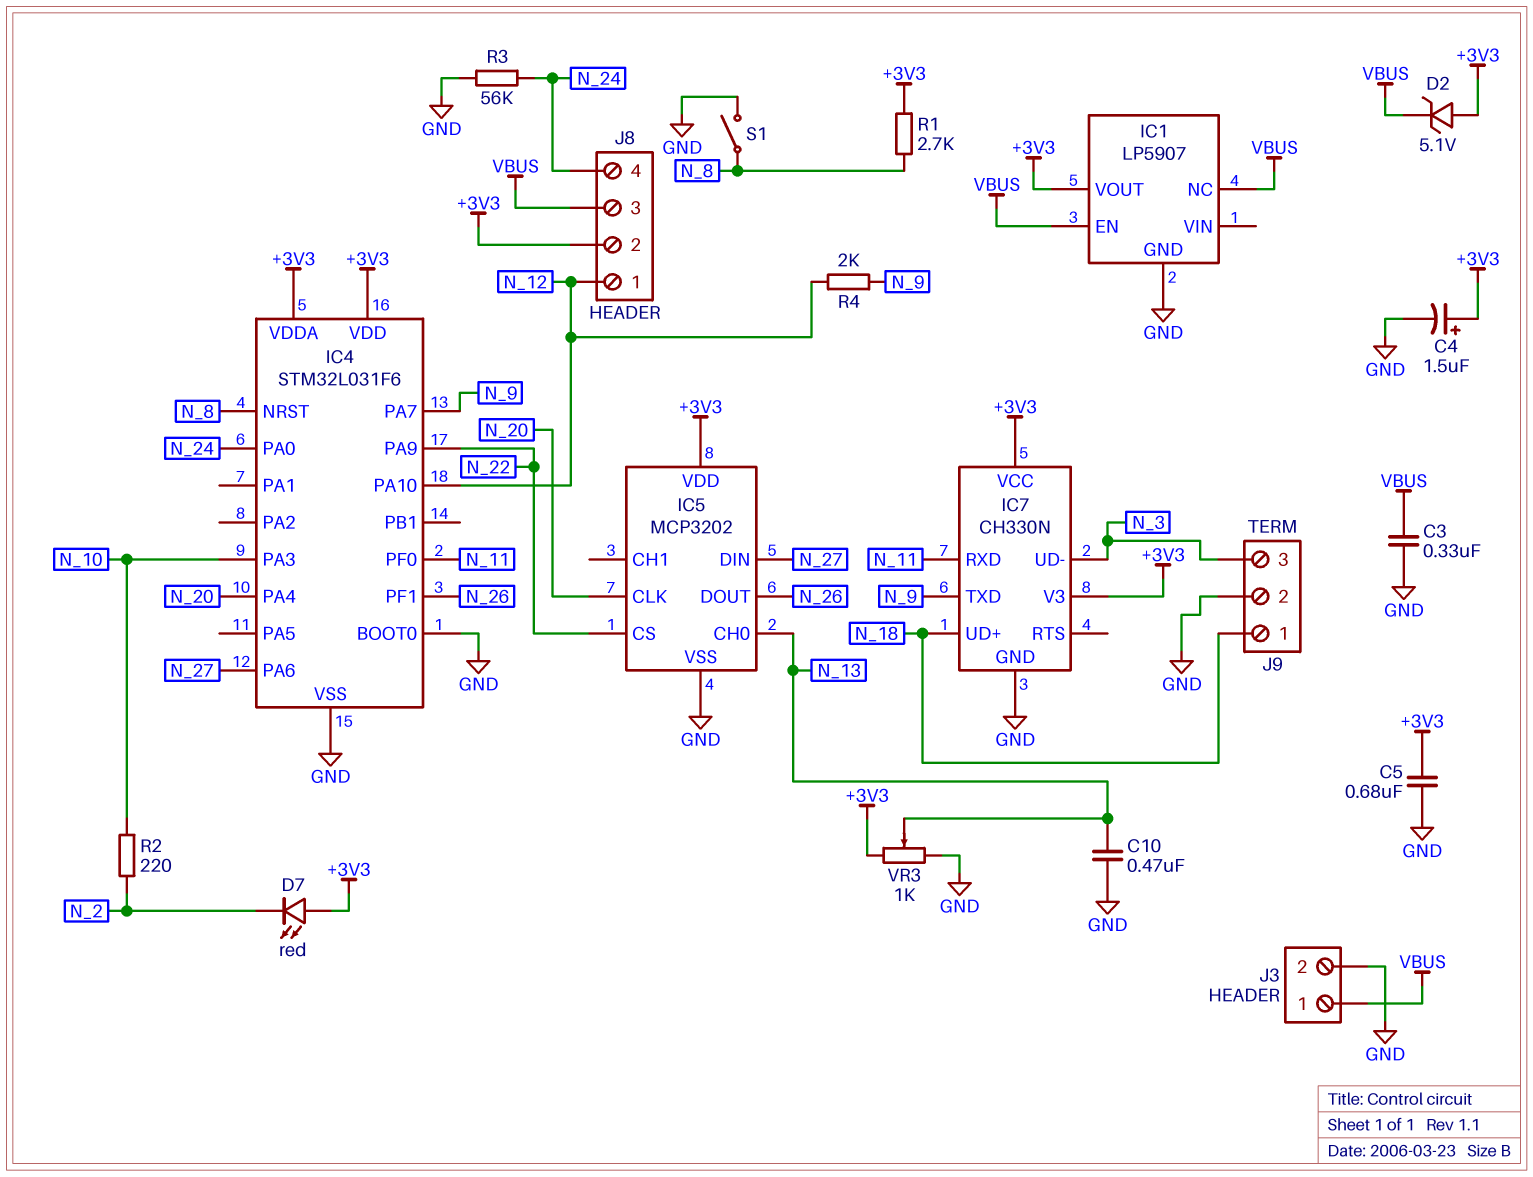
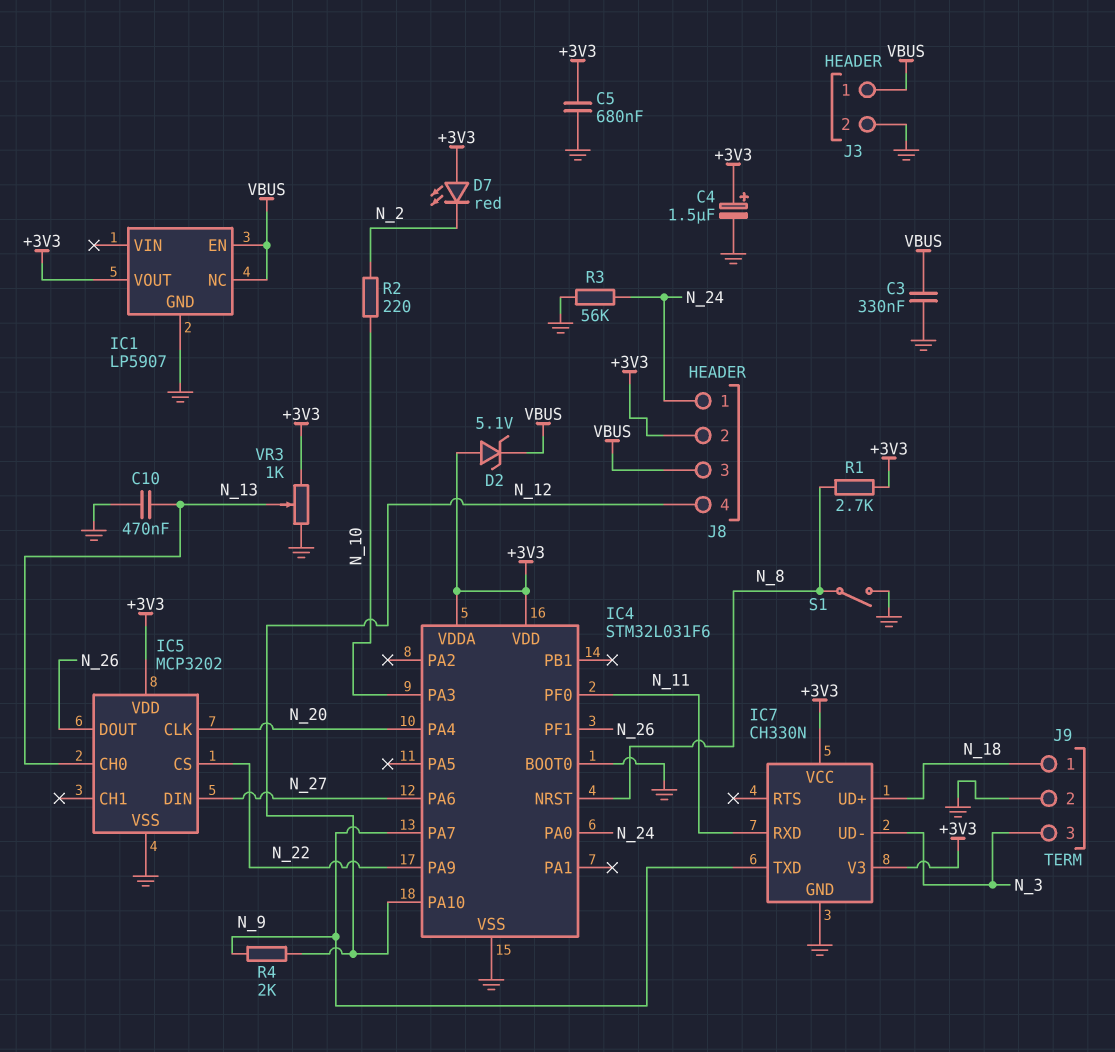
J8 pin 1: N_12 -> N_24
J8 pin 4: N_24 -> N_12

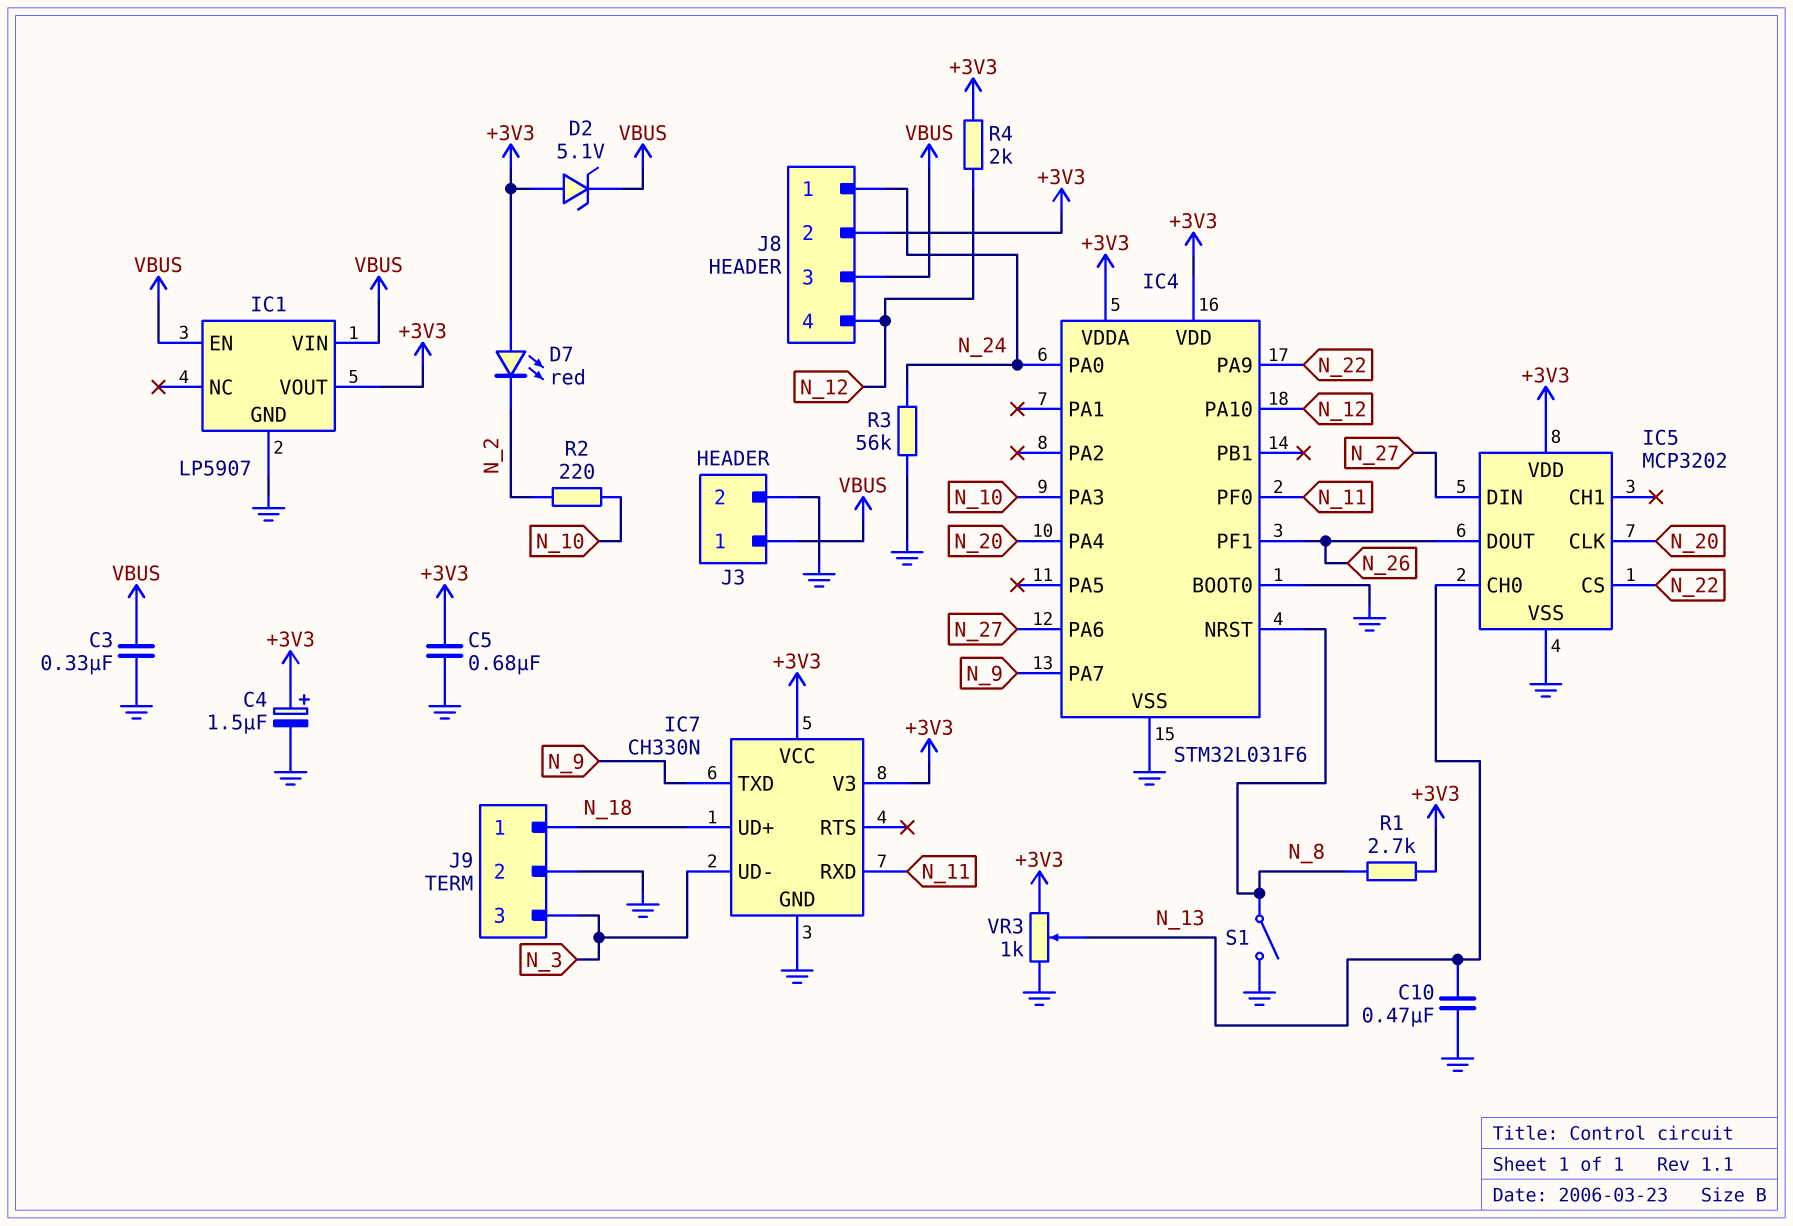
IC1 pin NC: VBUS -> none
IC1 pin VIN: none -> VBUS
R4: 2k (N_9, N_12) -> 2k (+3V3, N_12)

